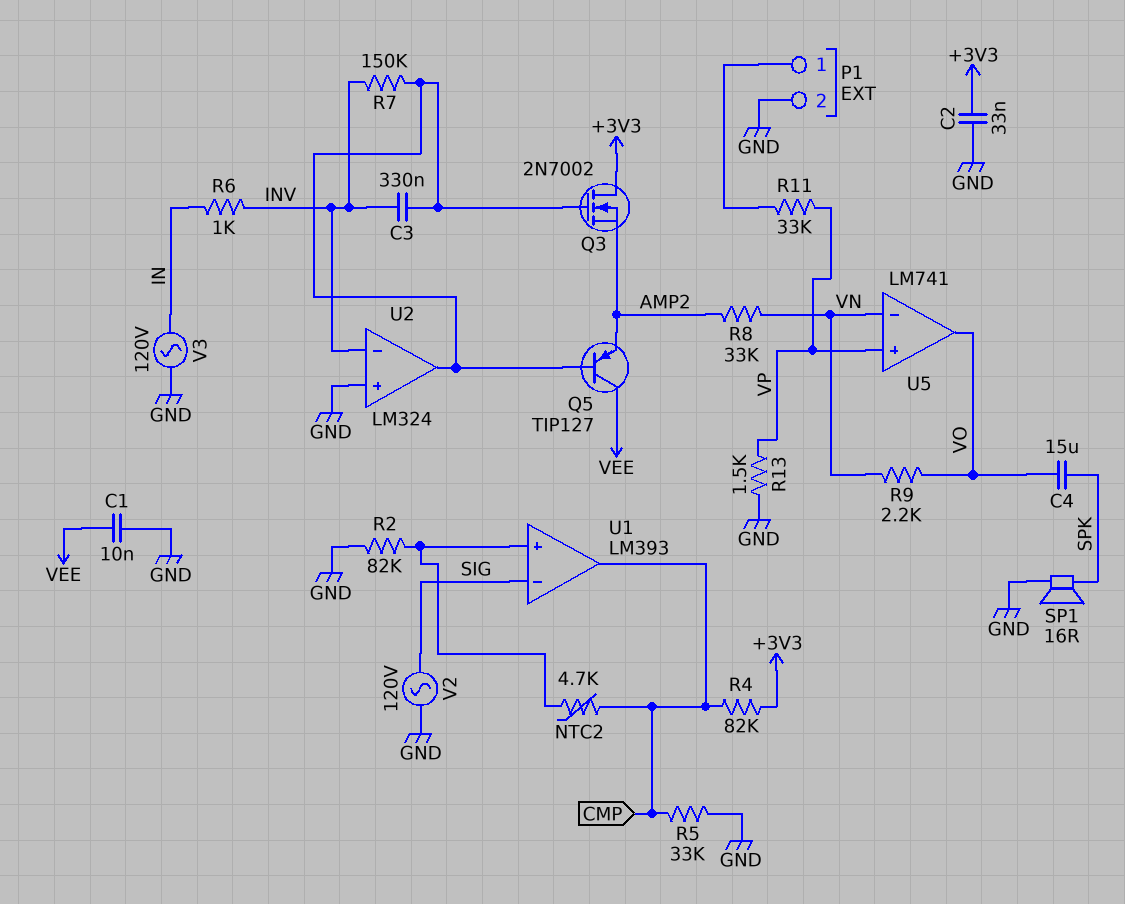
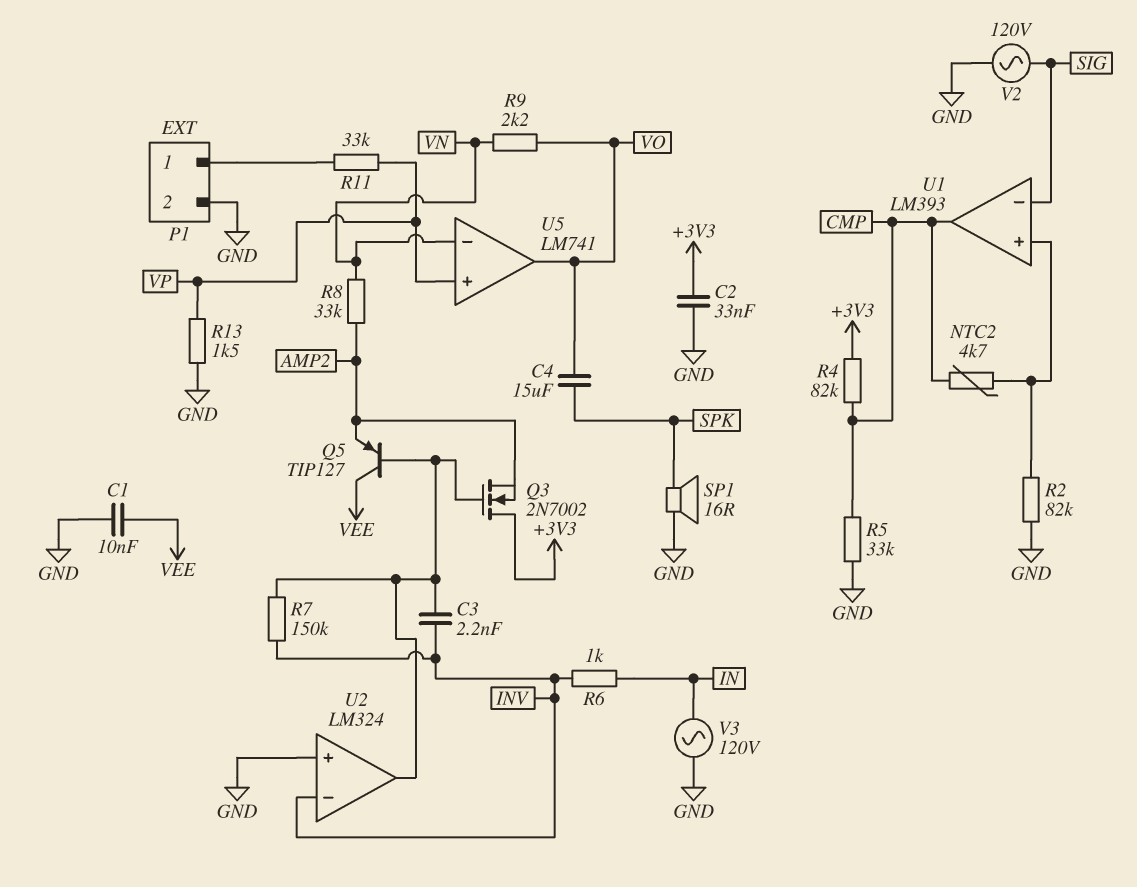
C3: 330nF (INV, U2/out) -> 2.2nF (INV, U2/out)

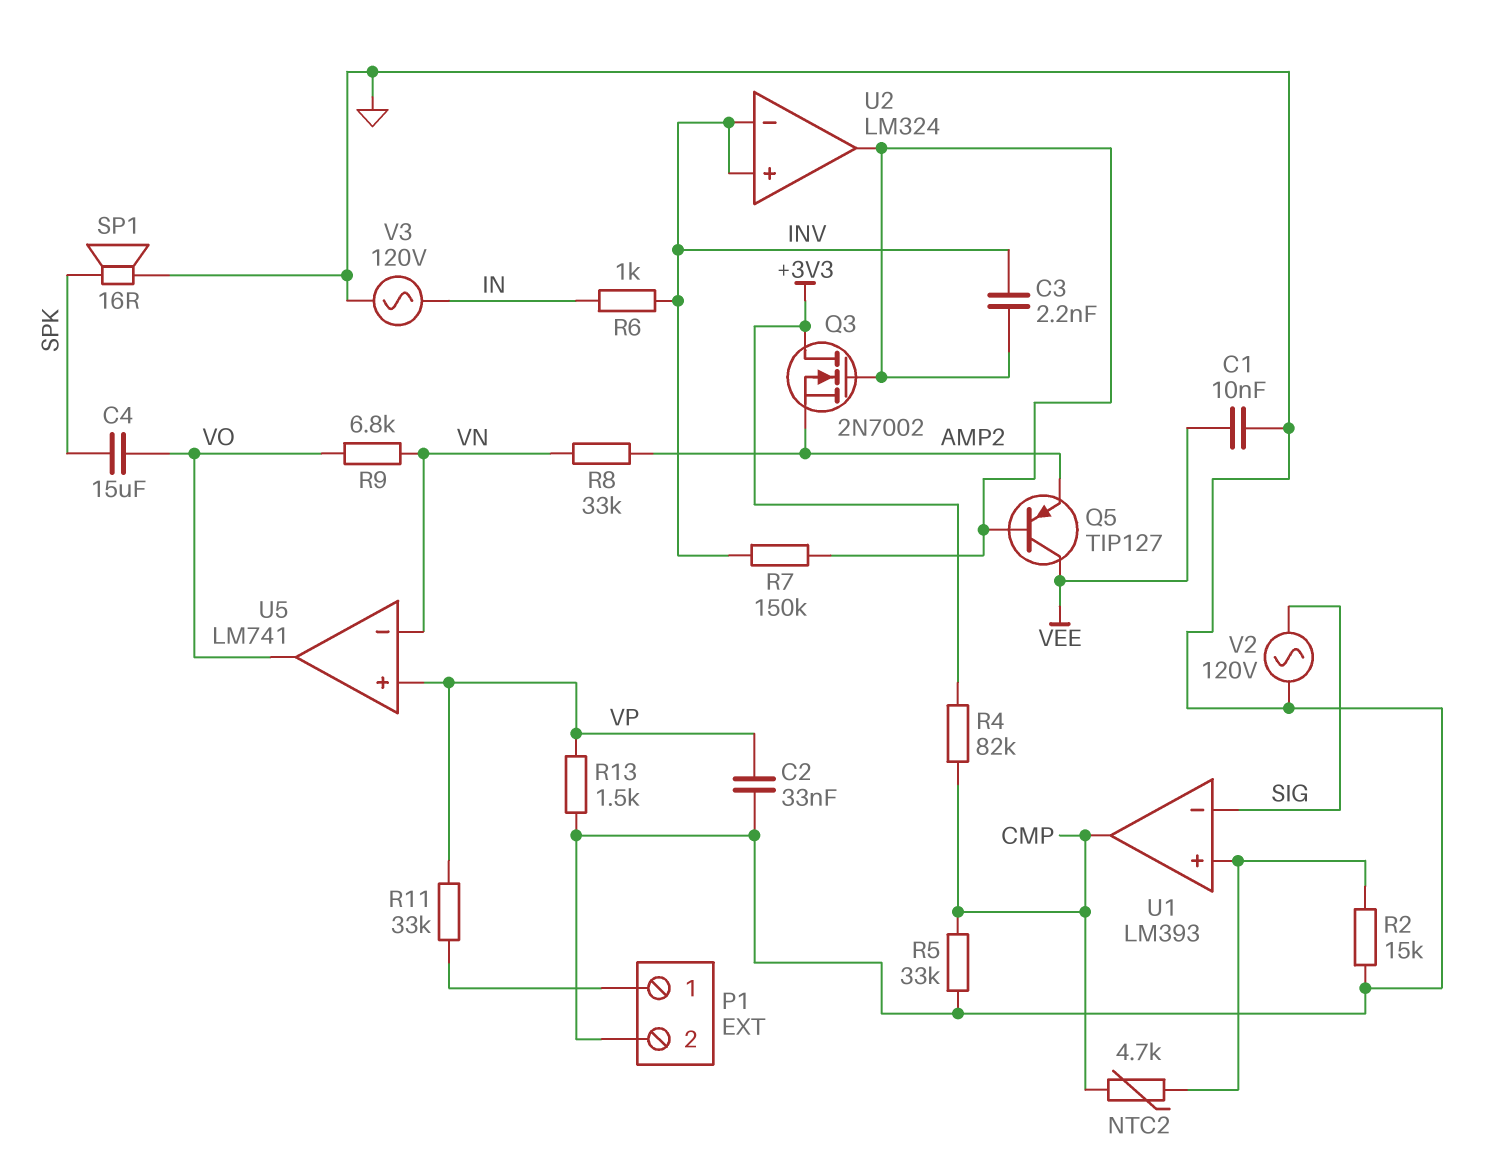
C2: 33nF (+3V3, GND) -> 33nF (GND, VP)
R2: 82k (GND, U1/in+) -> 15k (GND, U1/in+)
R9: 2.2k (VN, VO) -> 6.8k (VN, VO)
U2 pin in+: GND -> INV

